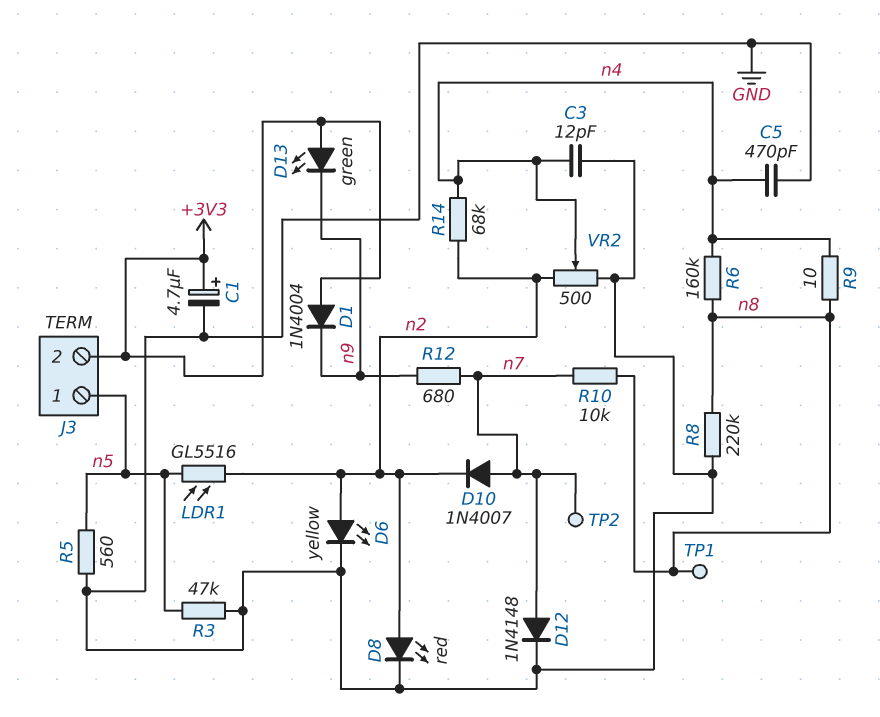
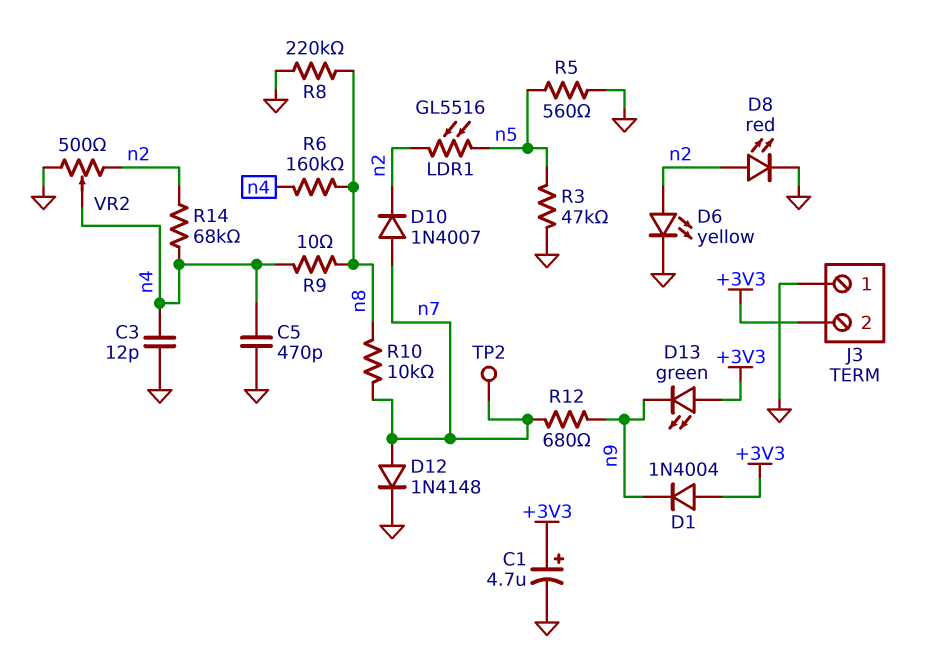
J3 pin 1: n5 -> GND
TP1: test point (n8) -> none

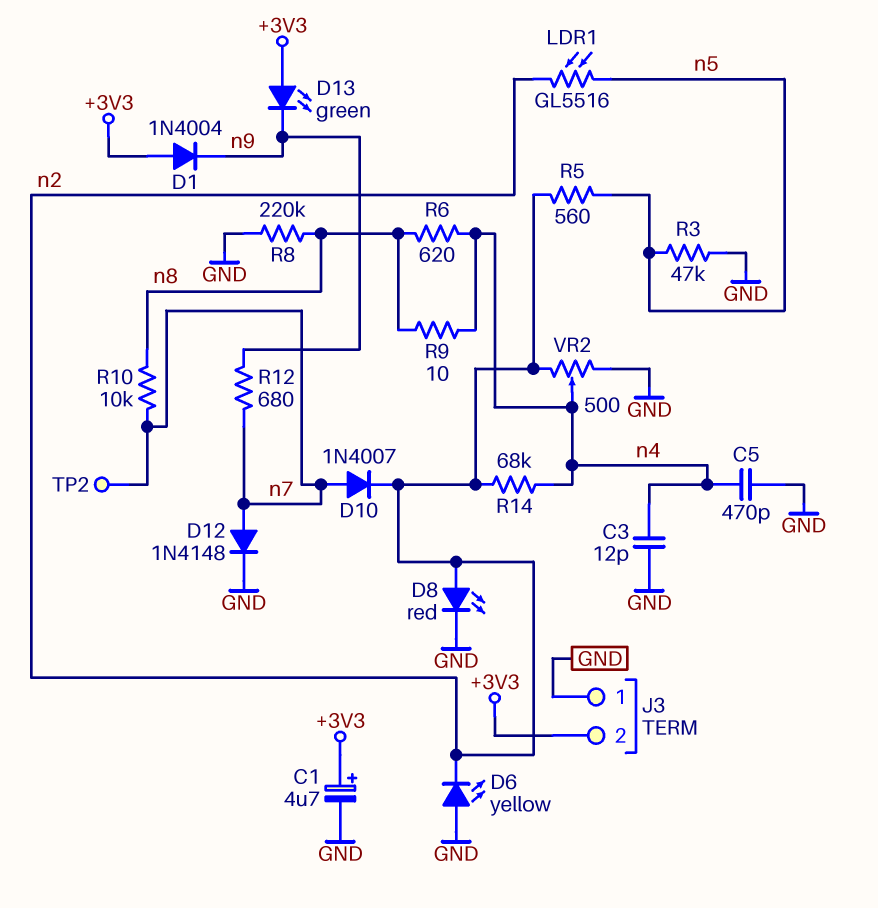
D6: LED yellow (A n2, K GND) -> LED yellow (A GND, K n2)
R5: 560 (GND, n5) -> 560 (n2, n5)
R6: 160k (n4, n8) -> 620 (n4, n8)

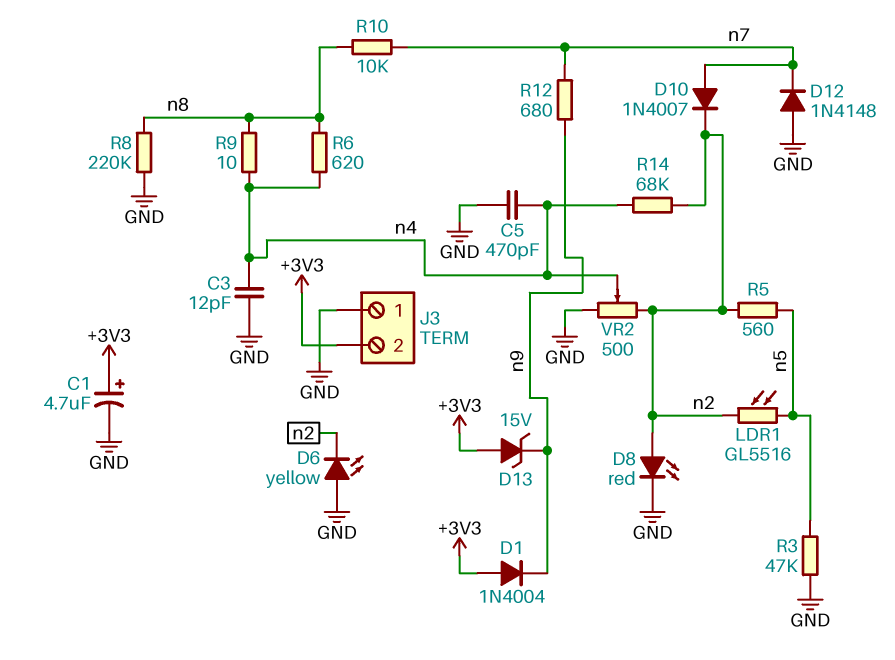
D12: diode 1N4148 (A n7, K GND) -> diode 1N4148 (A GND, K n7)
D13: LED green (A +3V3, K n9) -> zener 15V (A +3V3, K n9)
TP2: test point (n7) -> none

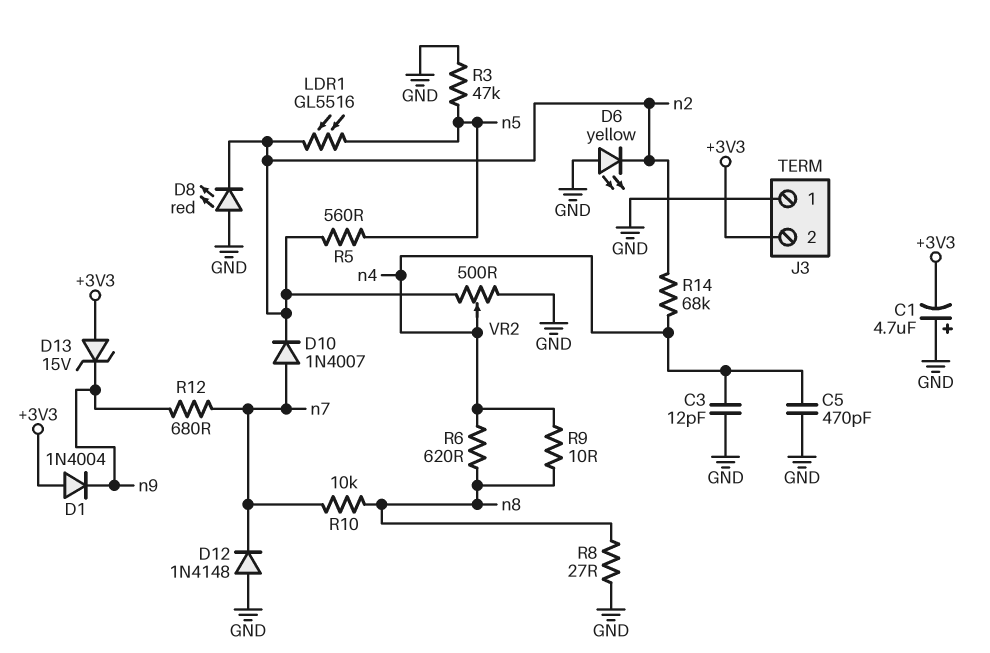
C1: 4.7uF (plus +3V3, minus GND) -> 4.7uF (plus GND, minus +3V3)
D8: LED red (A n2, K GND) -> LED red (A GND, K n2)
R8: 220k (GND, n8) -> 27 (GND, n8)

